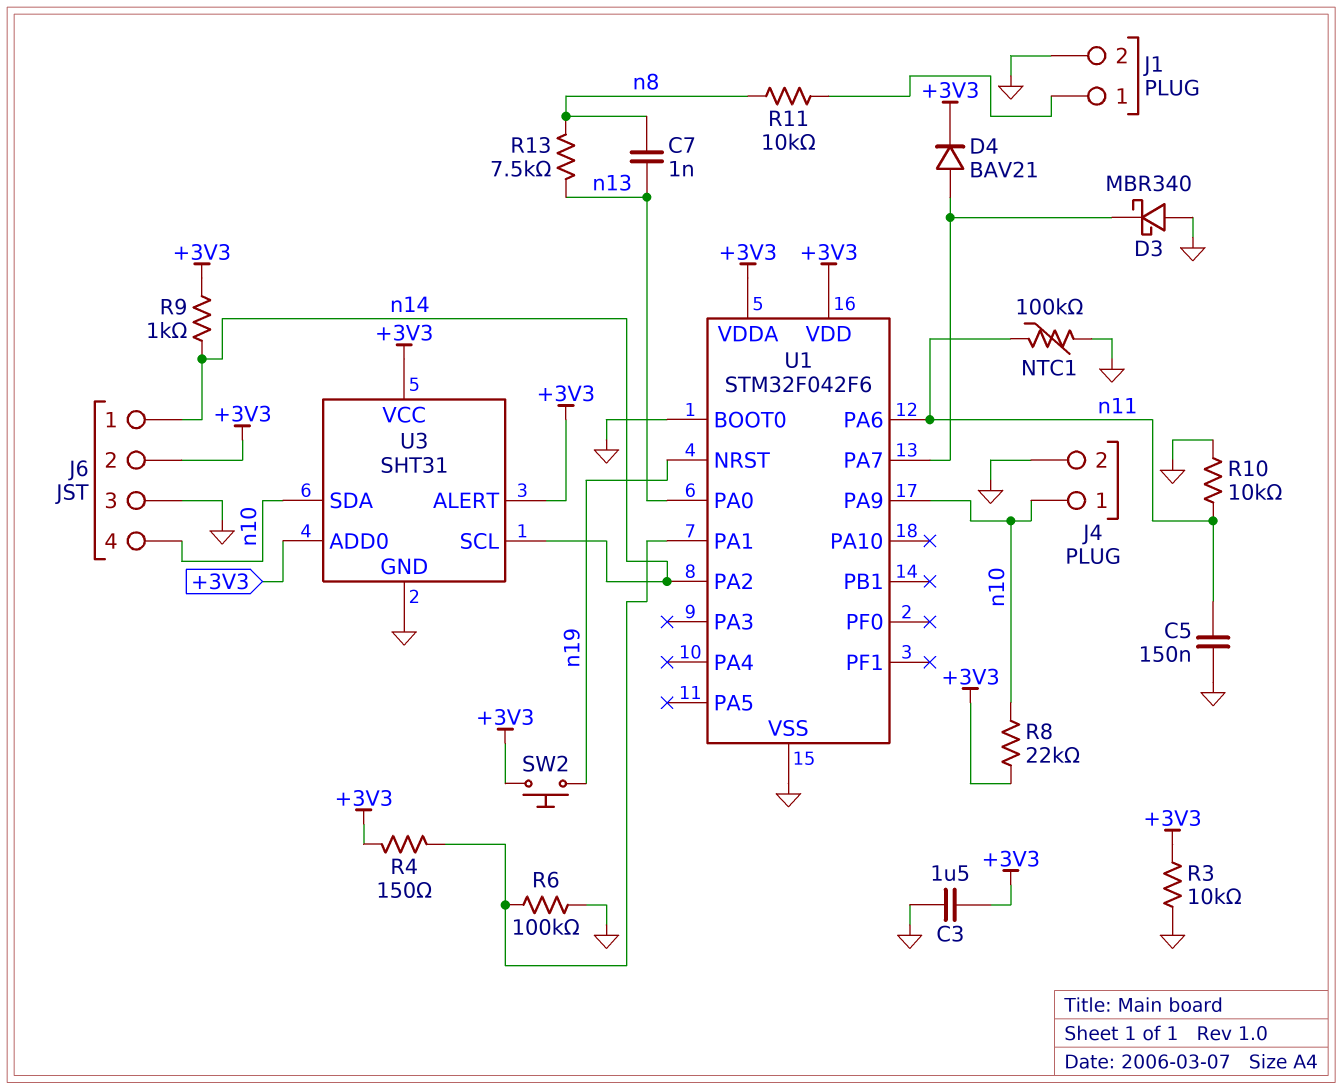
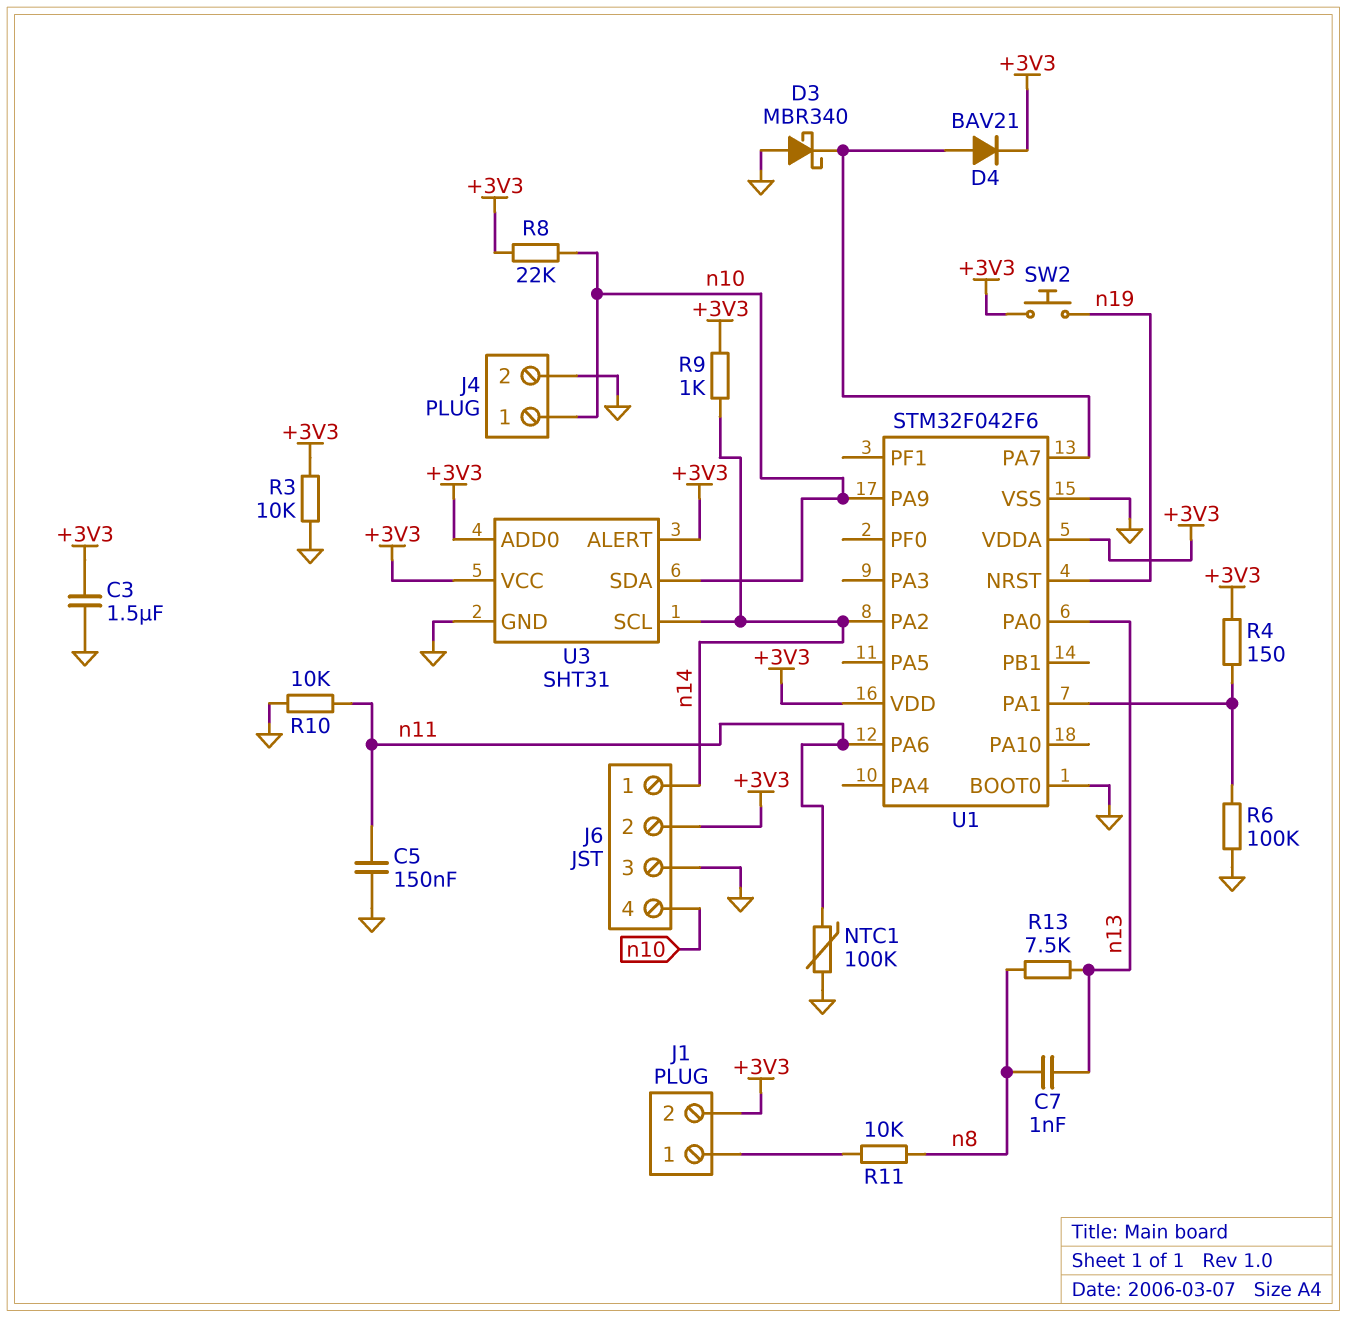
J1 pin 2: GND -> +3V3

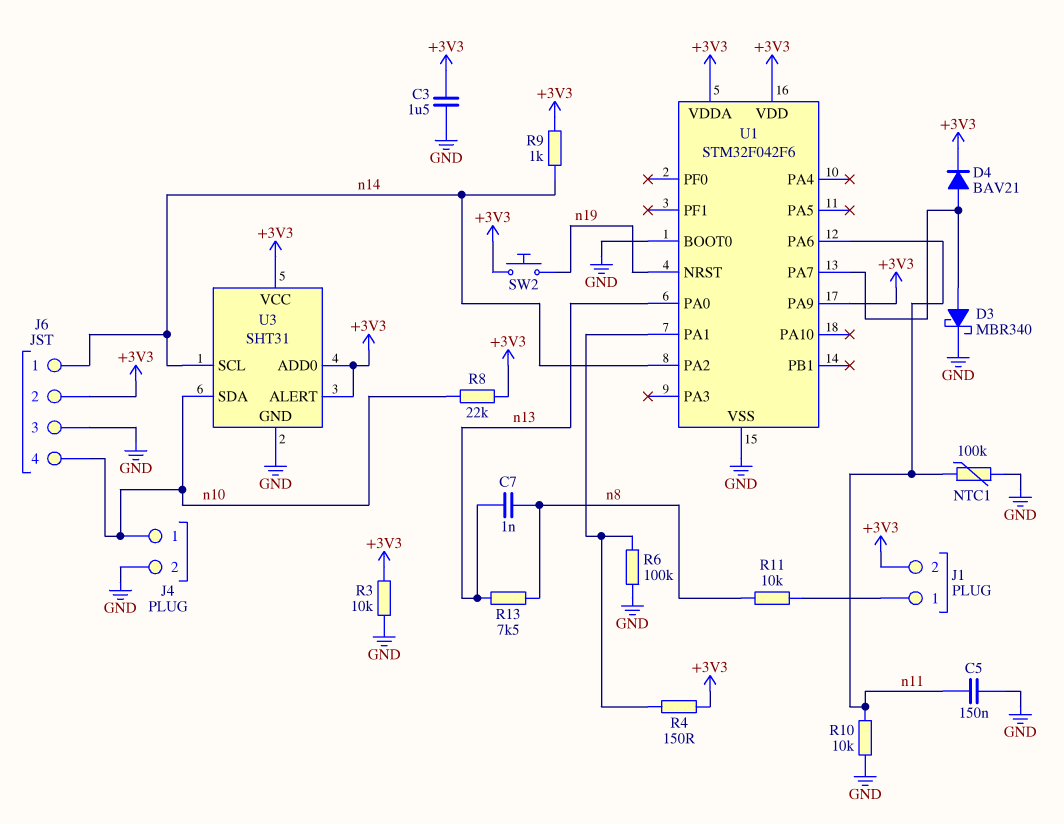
D3: schottky MBR340 (A GND, K U1/PA7) -> schottky MBR340 (A U1/PA7, K GND)
U1 pin PA9: n10 -> +3V3

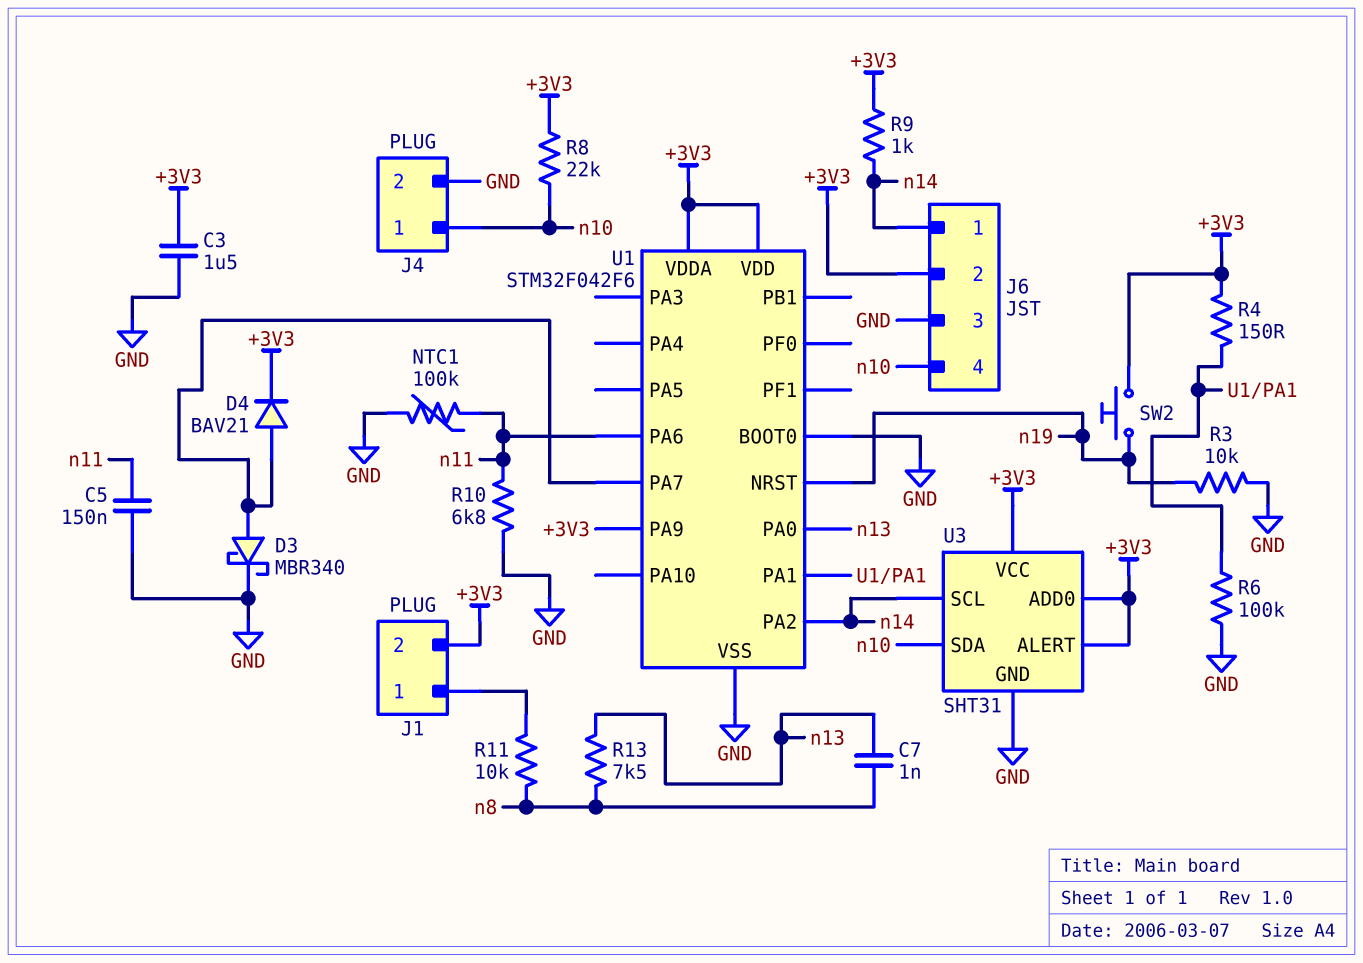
R3: 10k (+3V3, GND) -> 10k (GND, n19)
R10: 10k (GND, n11) -> 6.8k (GND, n11)

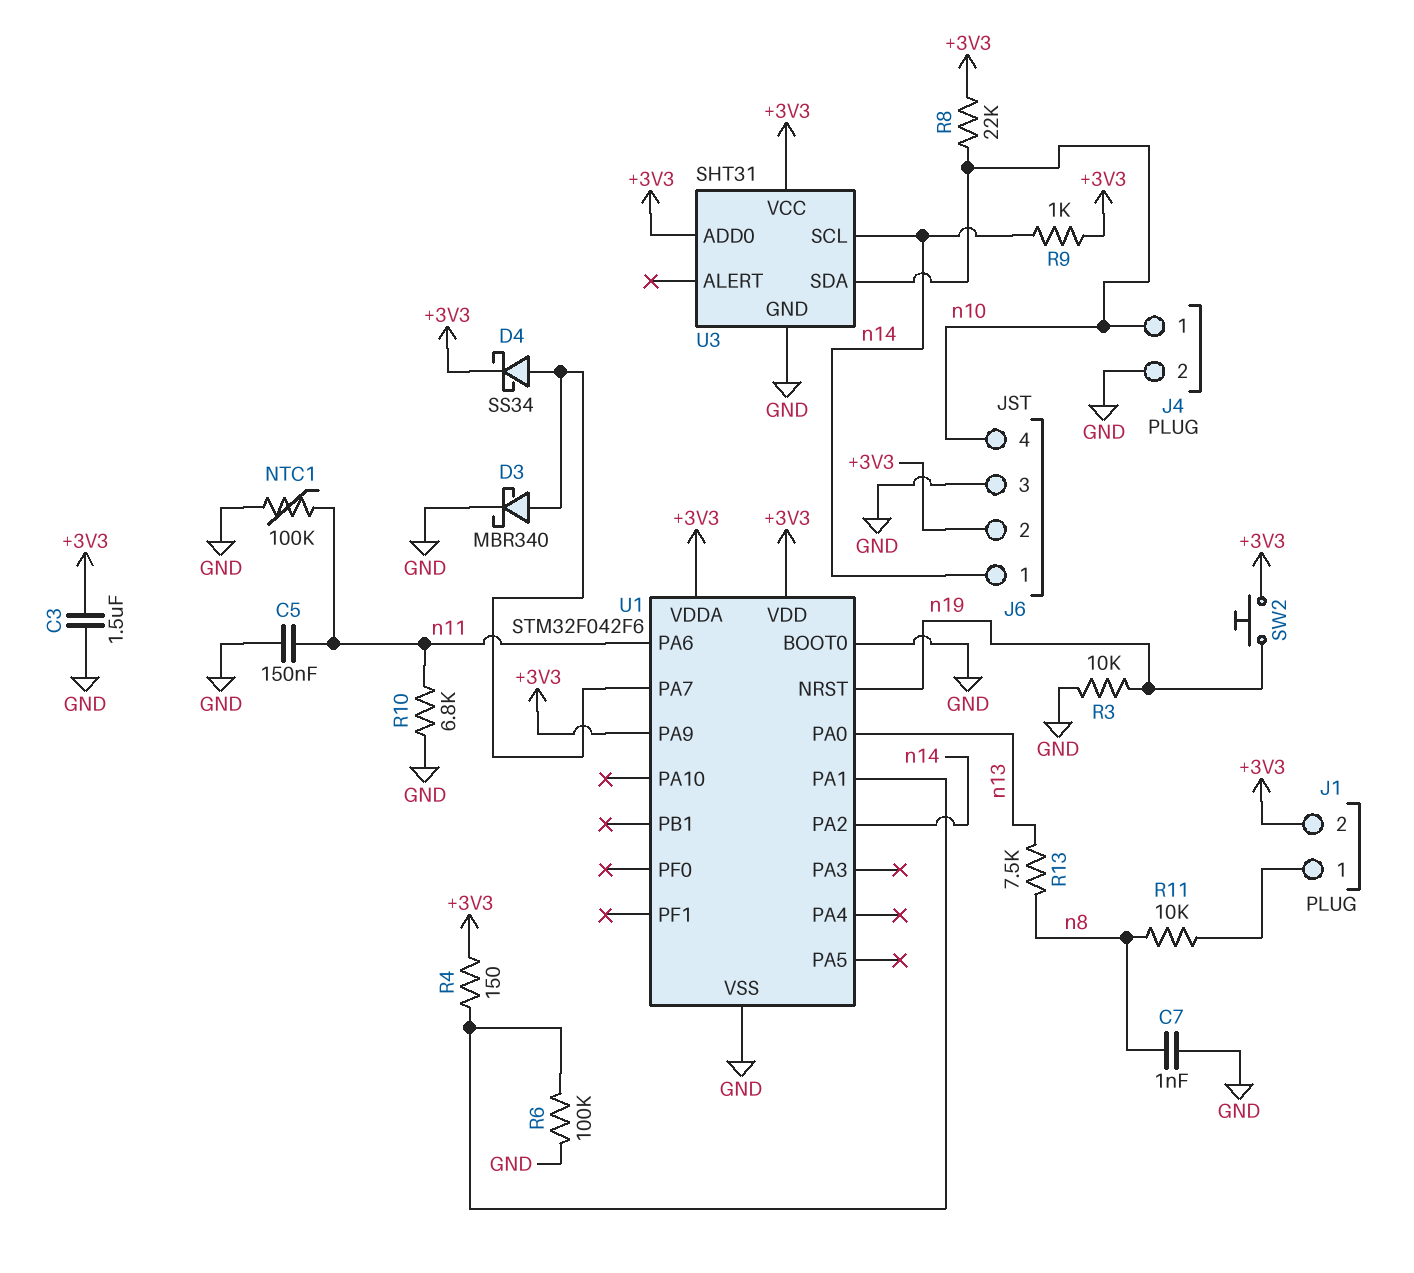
C7: 1nF (n8, n13) -> 1nF (GND, n8)
D4: diode BAV21 (A U1/PA7, K +3V3) -> schottky SS34 (A U1/PA7, K +3V3)
U3 pin ALERT: +3V3 -> none

